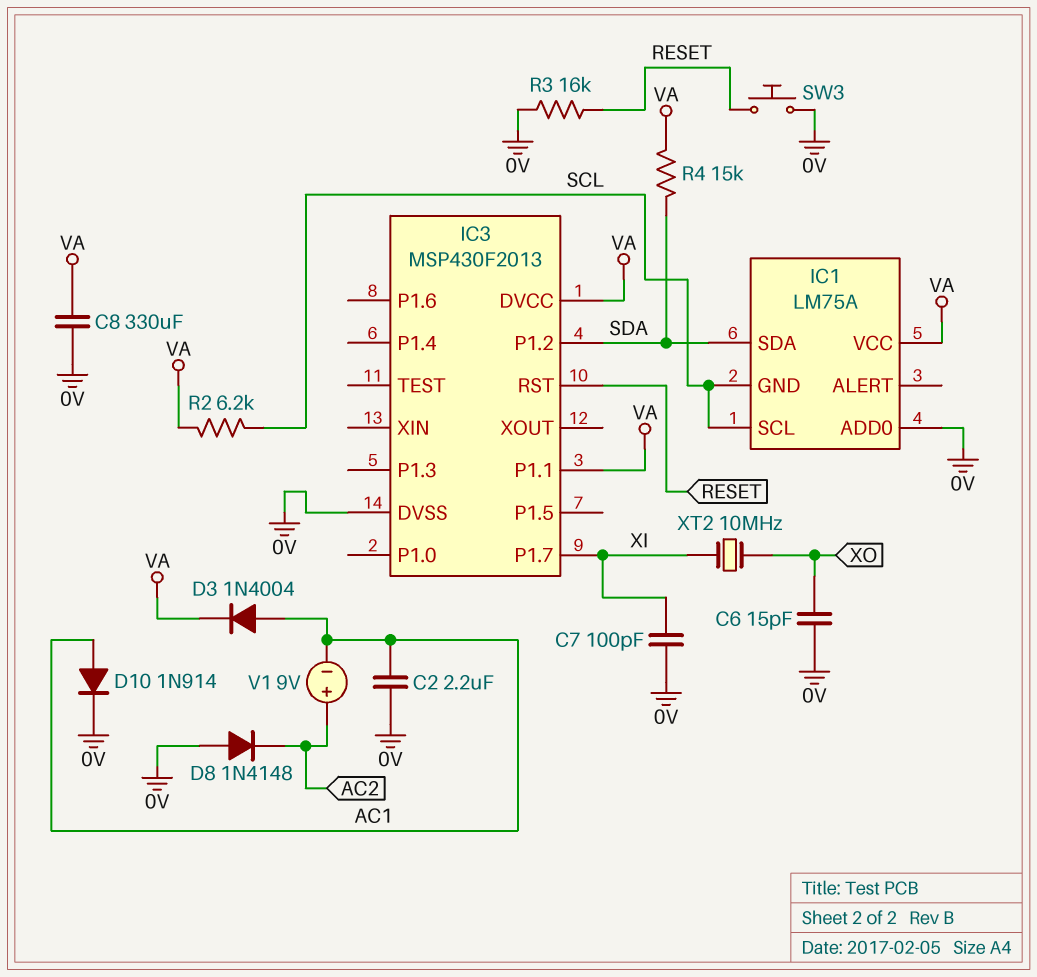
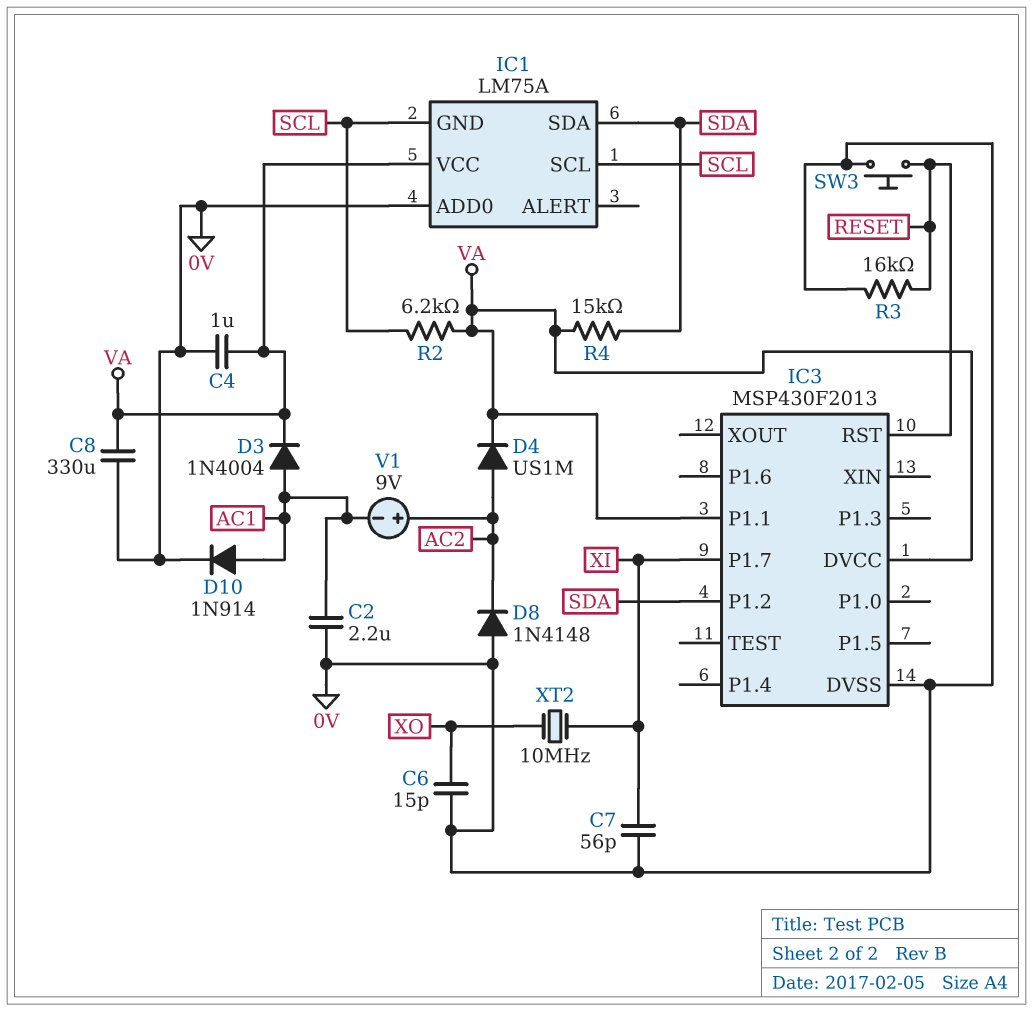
C4: none -> 1uF (0V, VA)
C7: 100pF (0V, XI) -> 56pF (0V, XI)
D4: none -> diode US1M (A AC2, K VA)

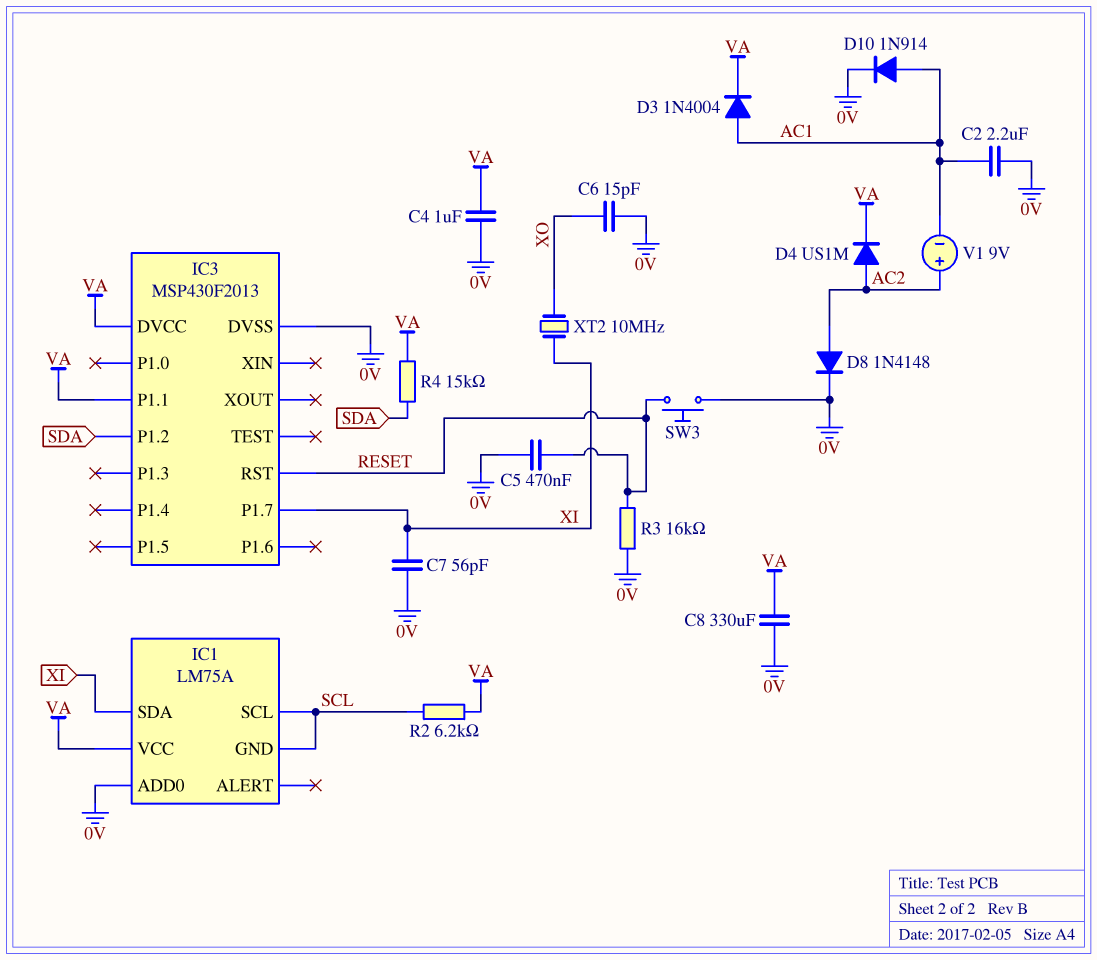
C5: none -> 470nF (0V, RESET)
D8: diode 1N4148 (A 0V, K AC2) -> diode 1N4148 (A AC2, K 0V)
IC1 pin SDA: SDA -> XI

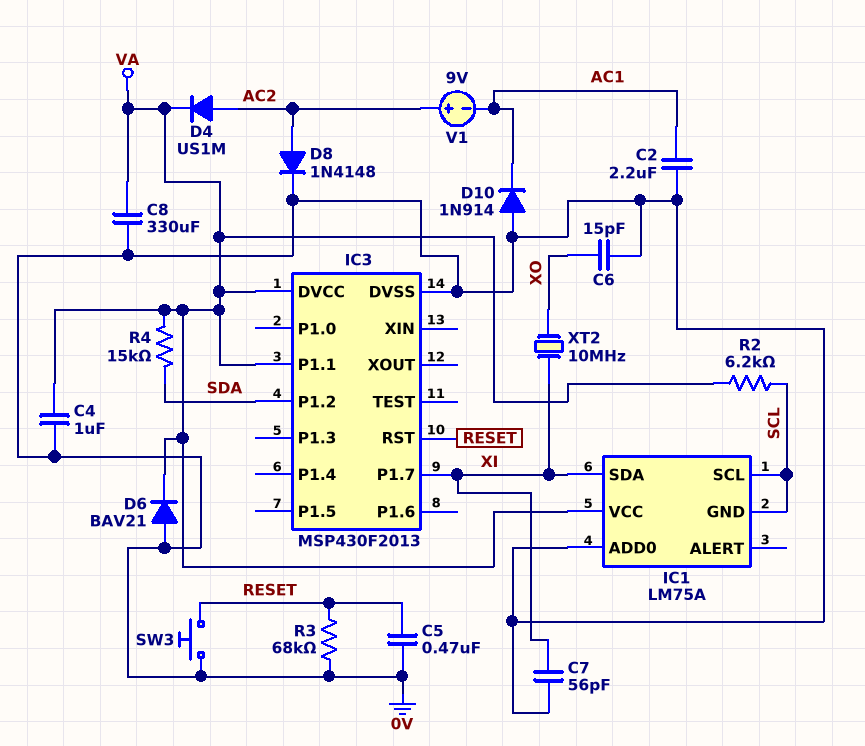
D3: diode 1N4004 (A AC1, K VA) -> none
D6: none -> diode BAV21 (A 0V, K VA)
D10: diode 1N914 (A AC1, K 0V) -> diode 1N914 (A 0V, K AC1)
R3: 16k (0V, RESET) -> 68k (0V, RESET)

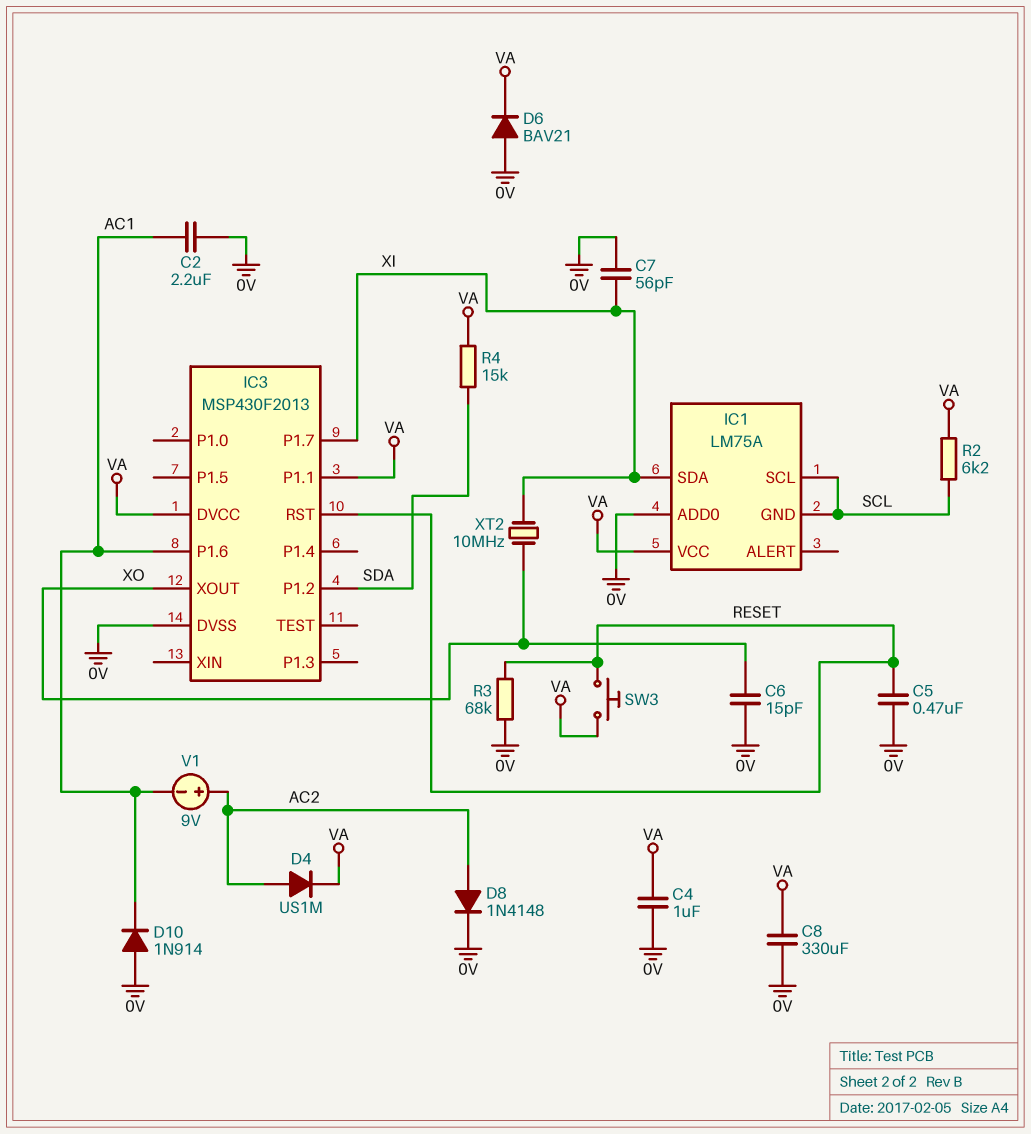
IC3 pin P1.6: none -> AC1
IC3 pin XOUT: none -> XO
SW3: button (0V, RESET) -> button (RESET, VA)

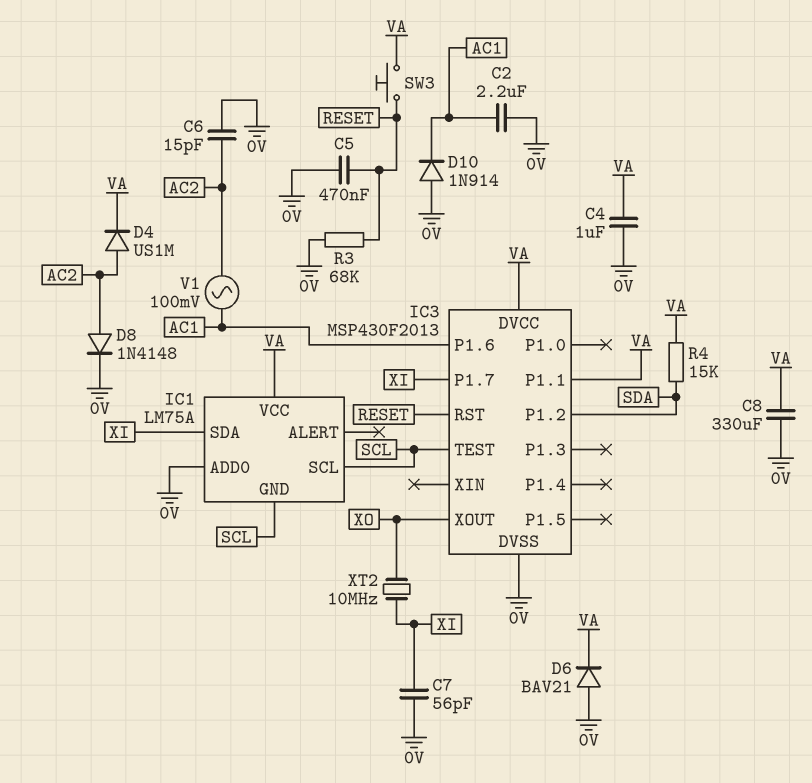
C6: 15pF (0V, XO) -> 15pF (0V, AC2)
IC3 pin TEST: none -> SCL
R2: 6.2k (SCL, VA) -> none
V1: 9V (plus AC2, minus AC1) -> AC 100mV (AC1, AC2)

